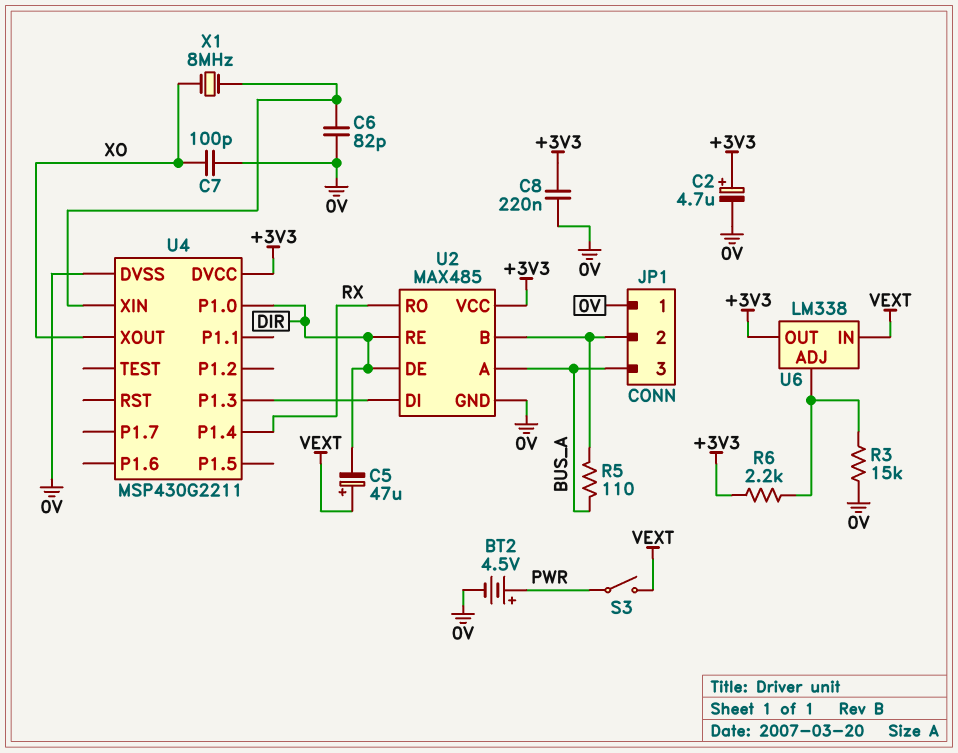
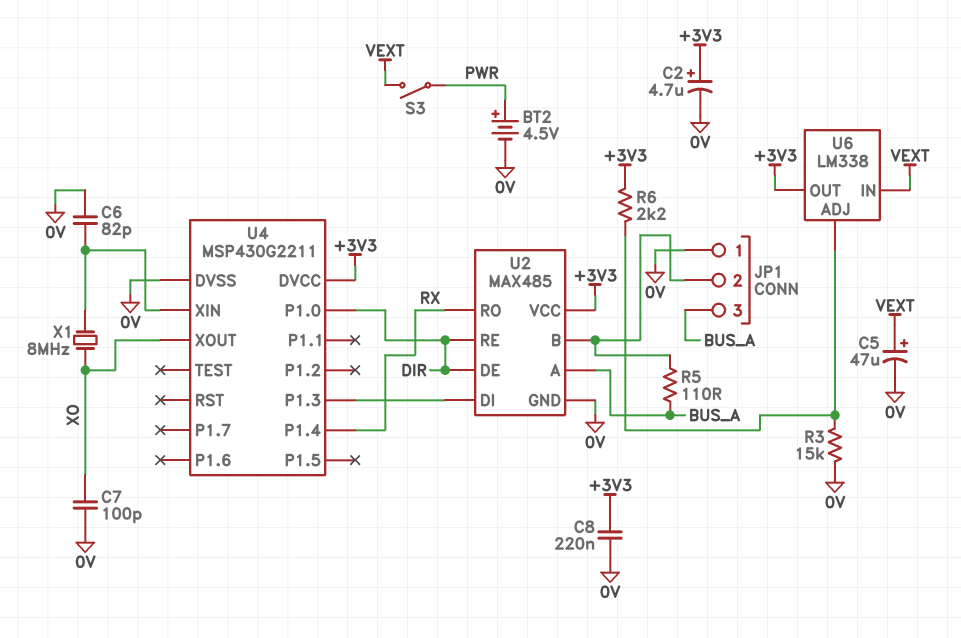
C5: 47uF (plus VEXT, minus DIR) -> 47uF (plus VEXT, minus 0V)

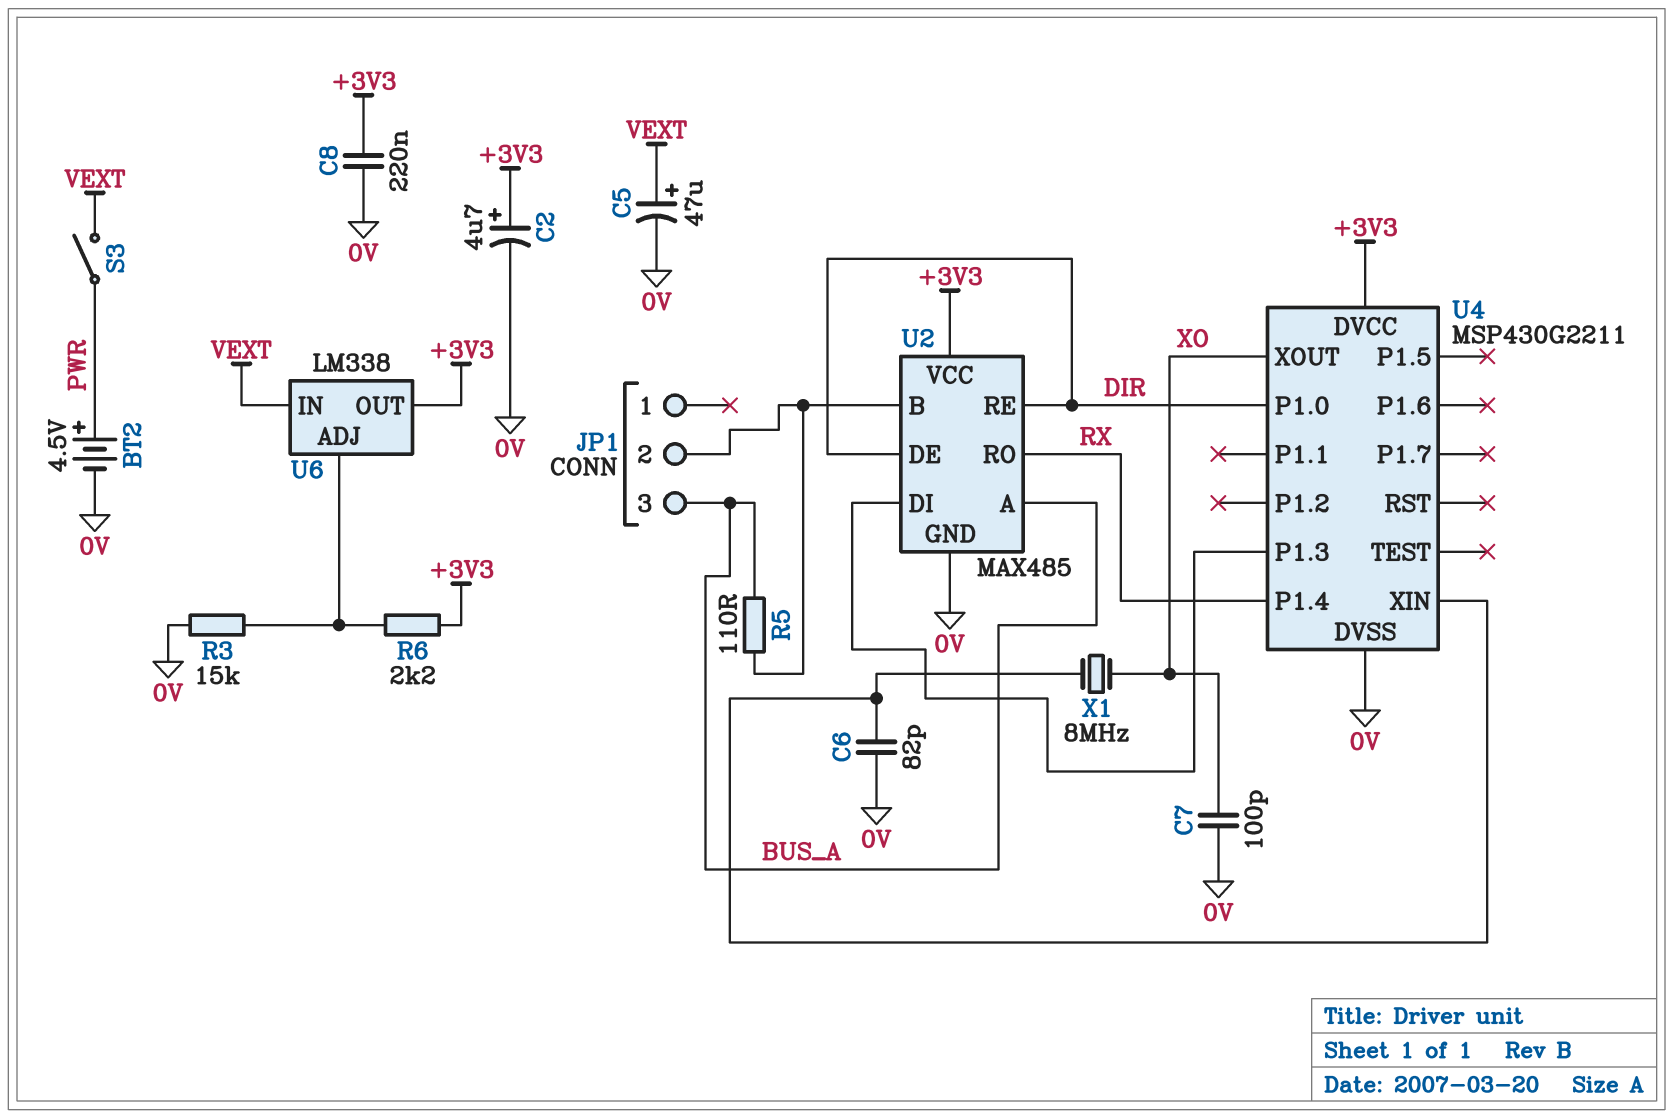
JP1 pin 1: 0V -> none

